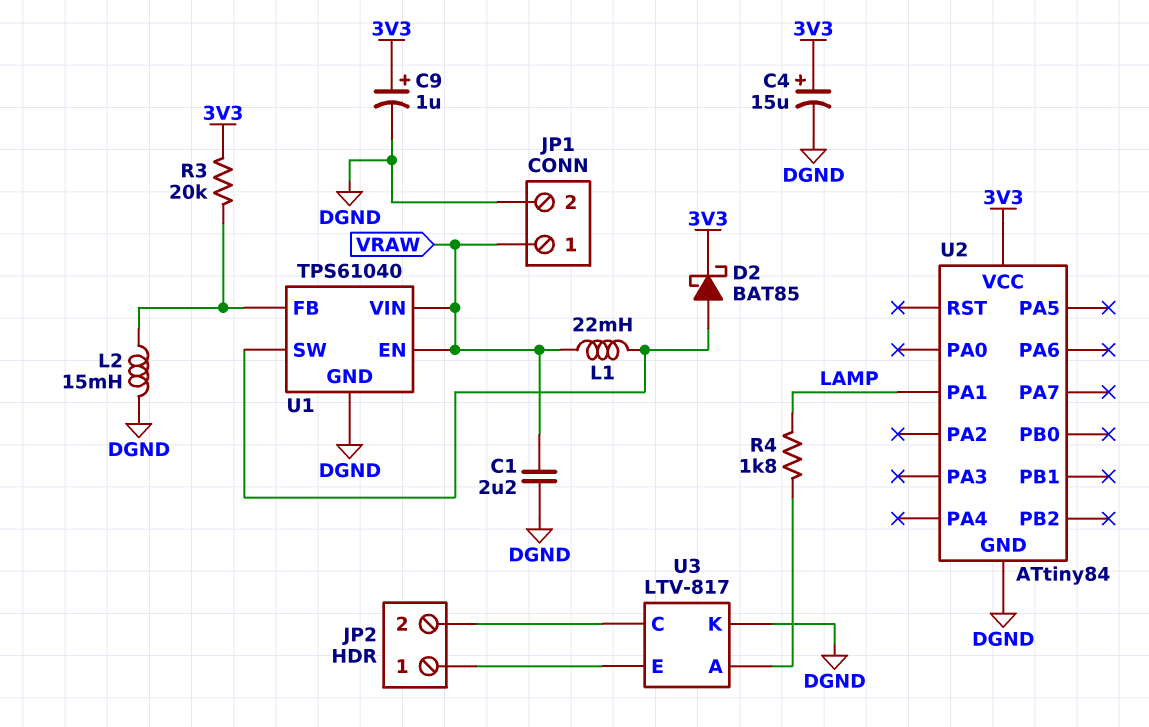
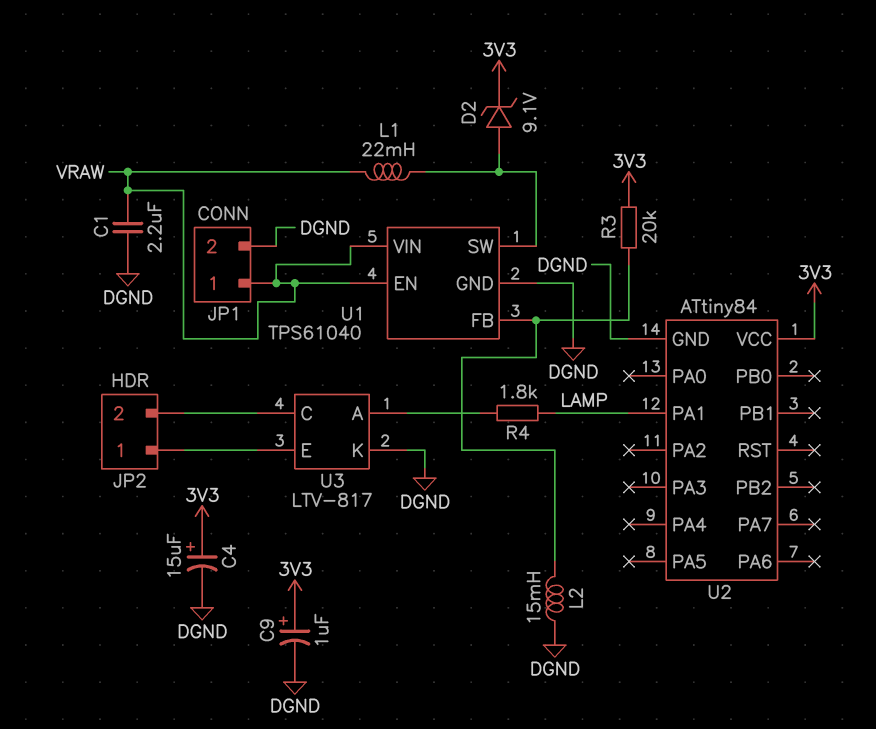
D2: schottky BAT85 (A U1/SW, K 3V3) -> zener 9.1V (A U1/SW, K 3V3)

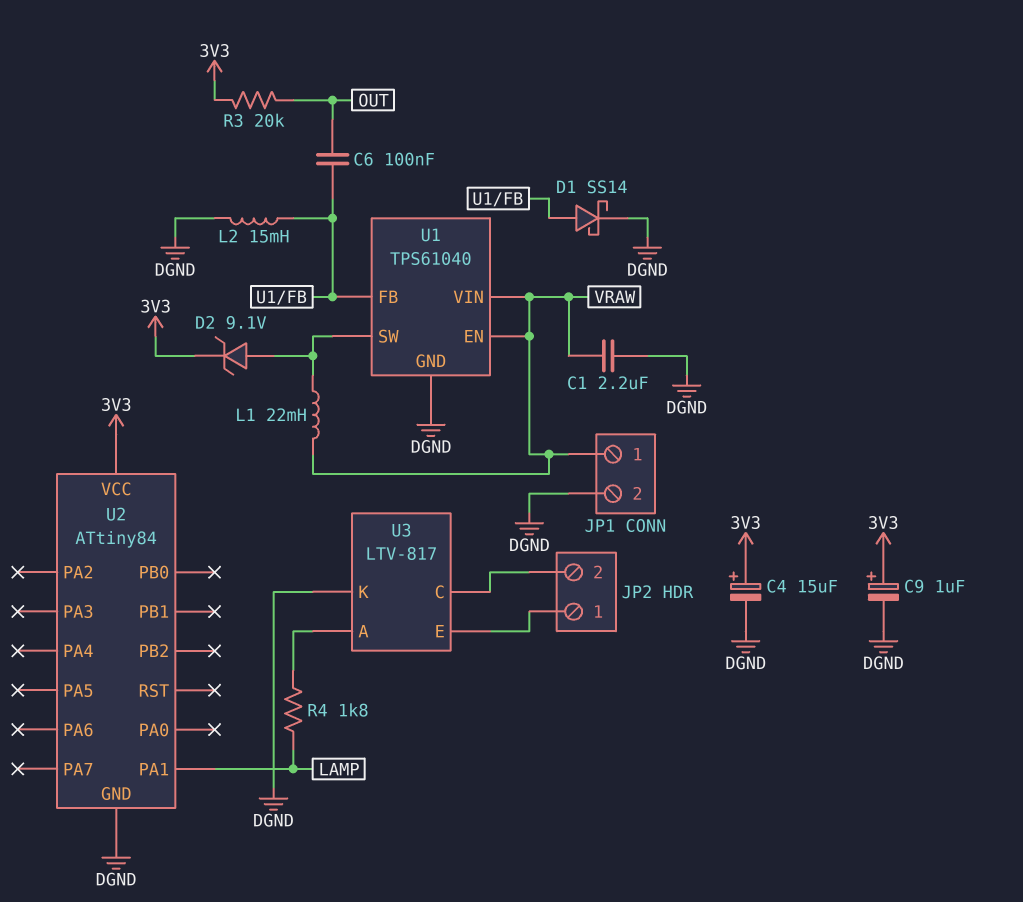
C6: none -> 100nF (OUT, U1/FB)
D1: none -> schottky SS14 (A U1/FB, K DGND)
R3: 20k (3V3, U1/FB) -> 20k (3V3, OUT)

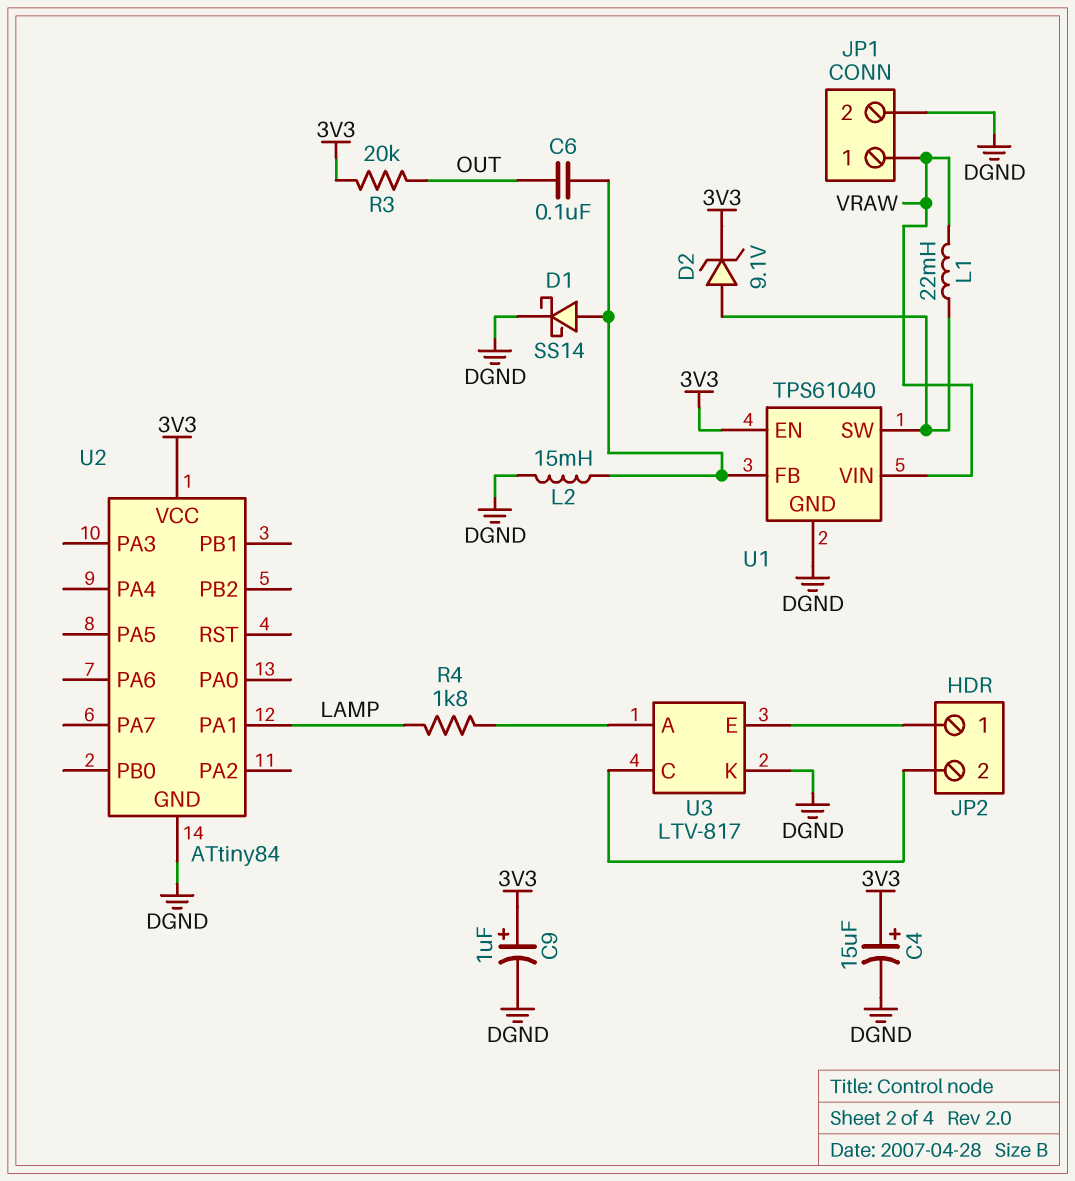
C1: 2.2uF (DGND, VRAW) -> none
U1 pin EN: VRAW -> 3V3

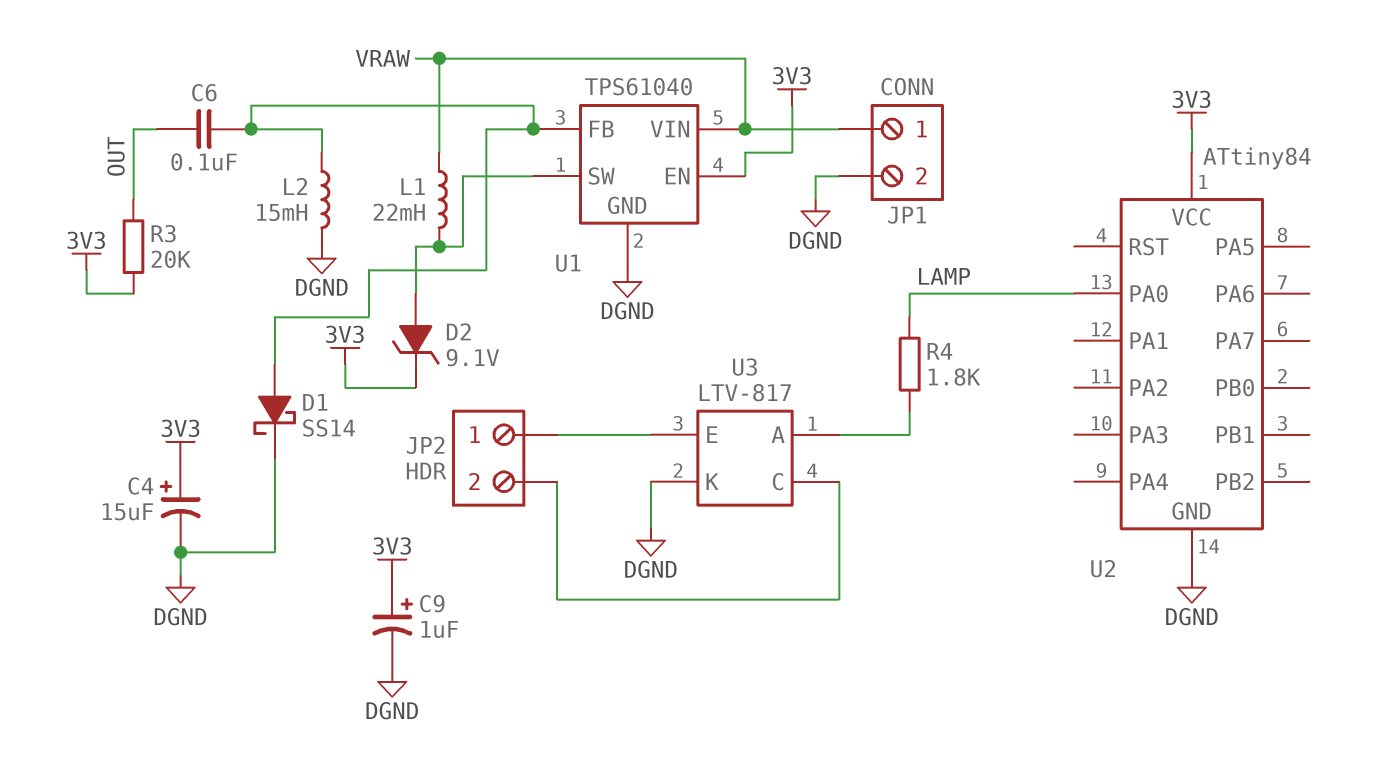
U2 pin PA0: none -> LAMP
U2 pin PA1: LAMP -> none

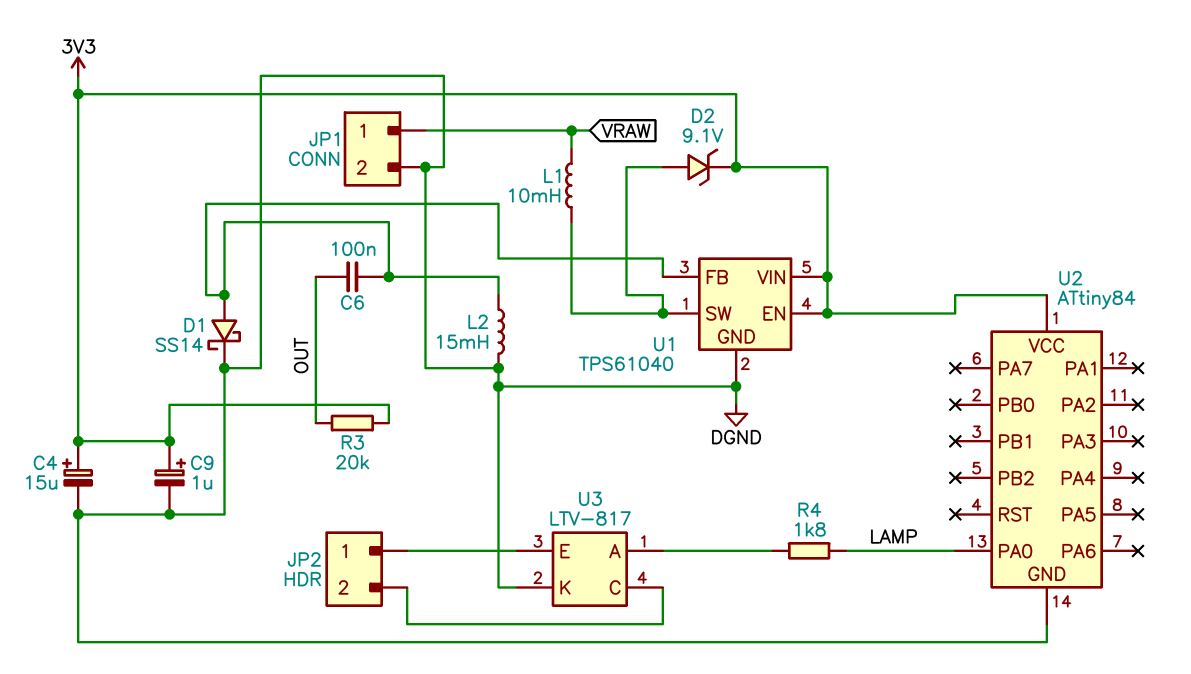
L1: 22mH (U1/SW, VRAW) -> 10mH (U1/SW, VRAW)
U1 pin VIN: VRAW -> 3V3

